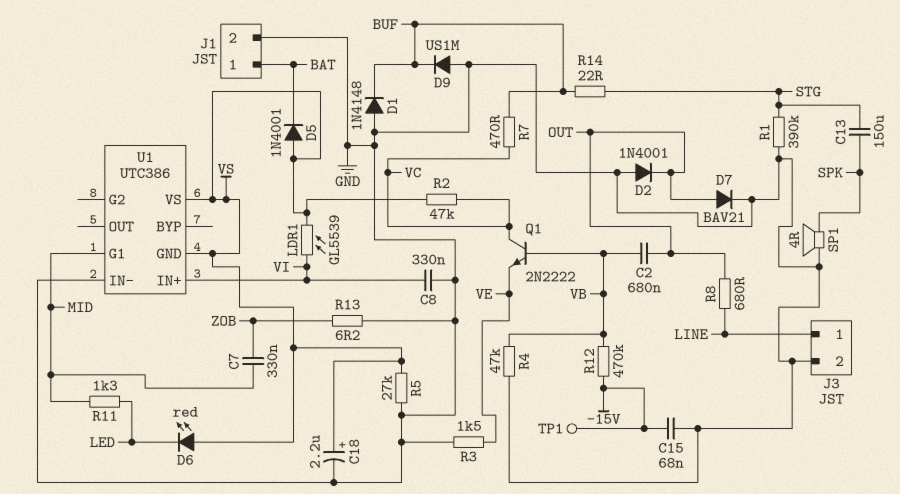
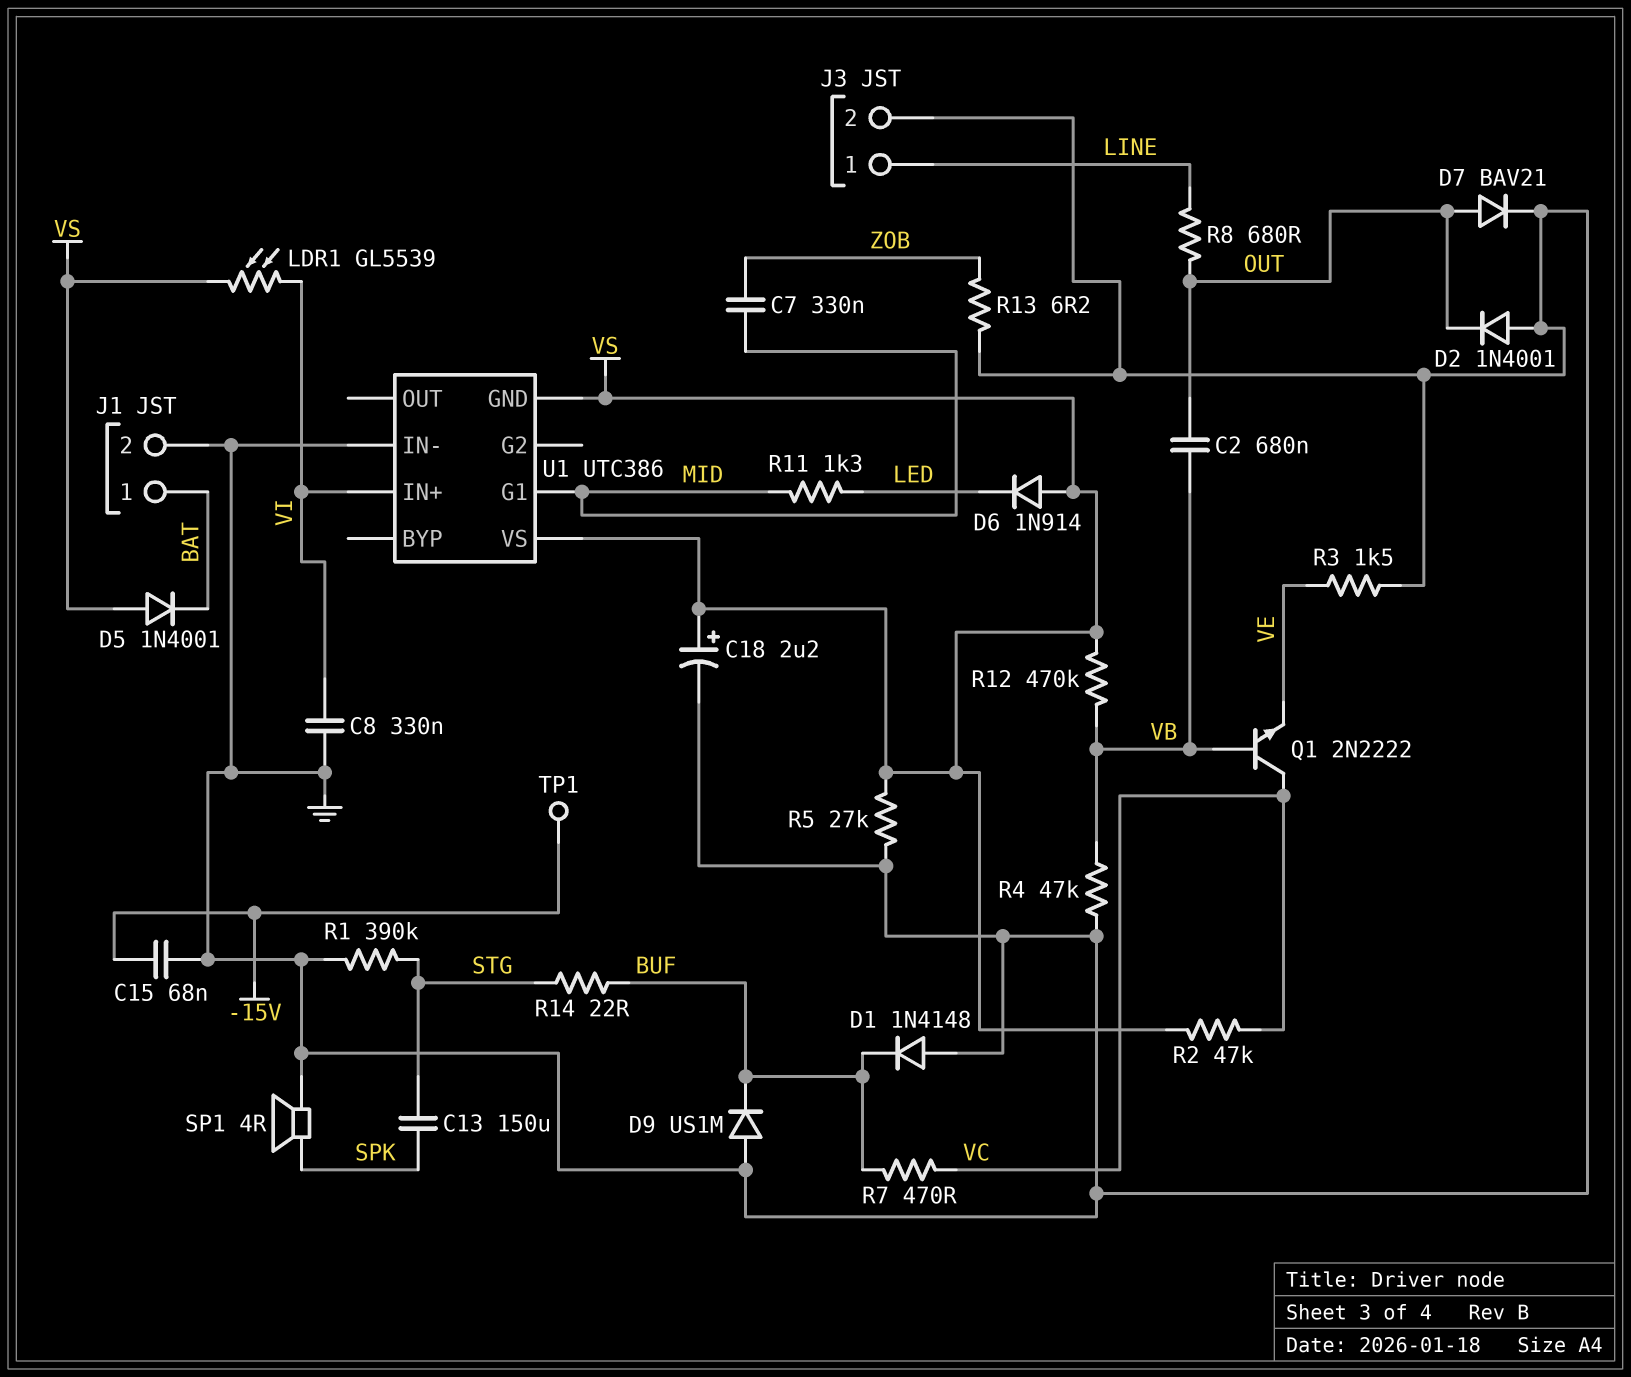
D6: LED red (A VS, K LED) -> diode 1N914 (A VS, K LED)
R12: 470k (-15V, VB) -> 470k (VB, VS)

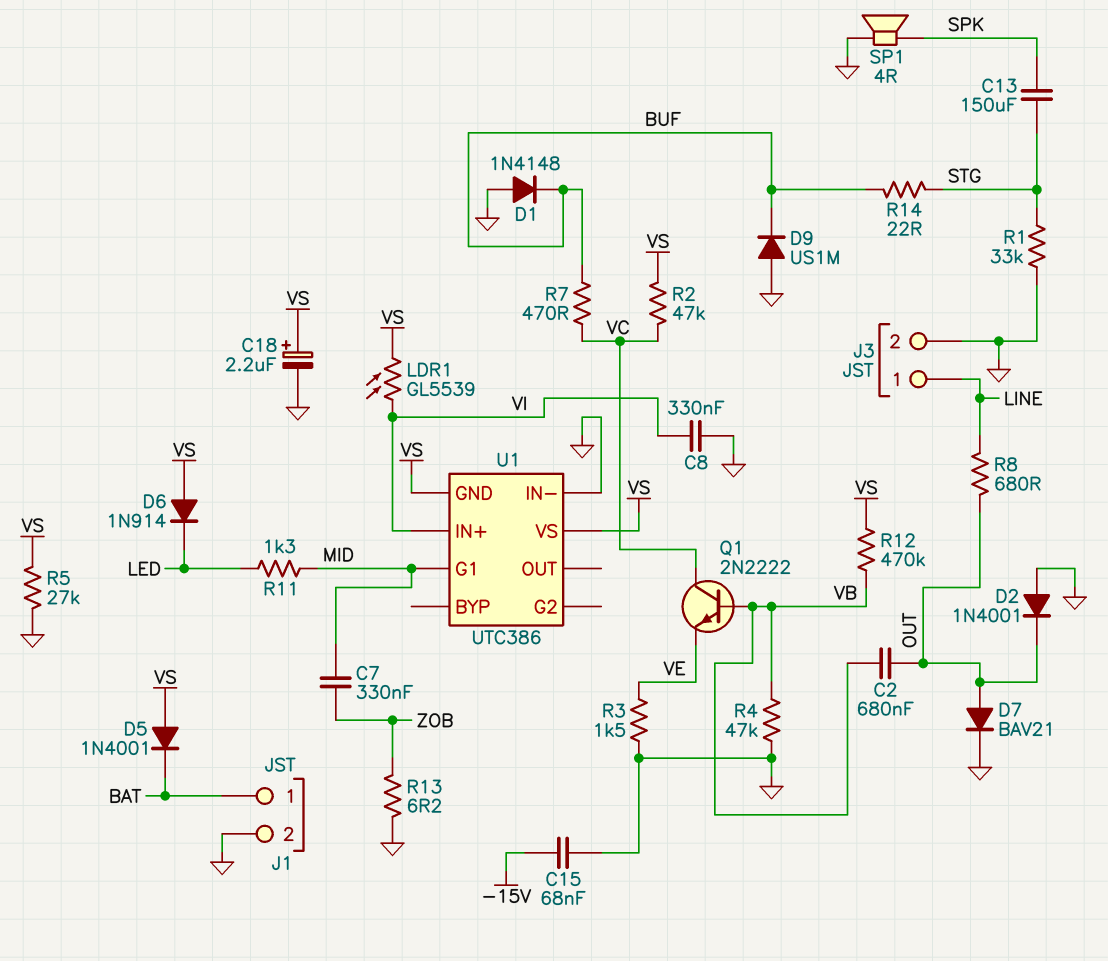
R1: 390k (GND, STG) -> 33k (GND, STG)
TP1: test point (-15V) -> none

